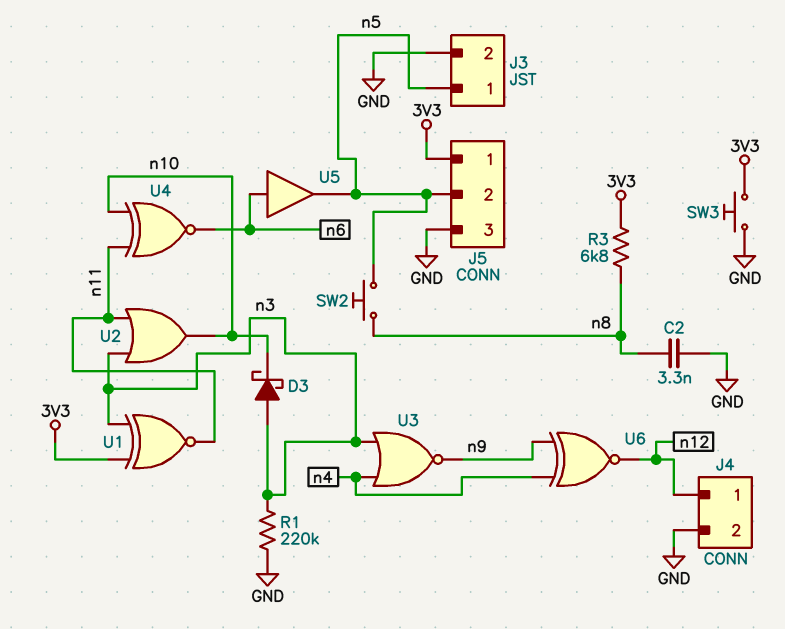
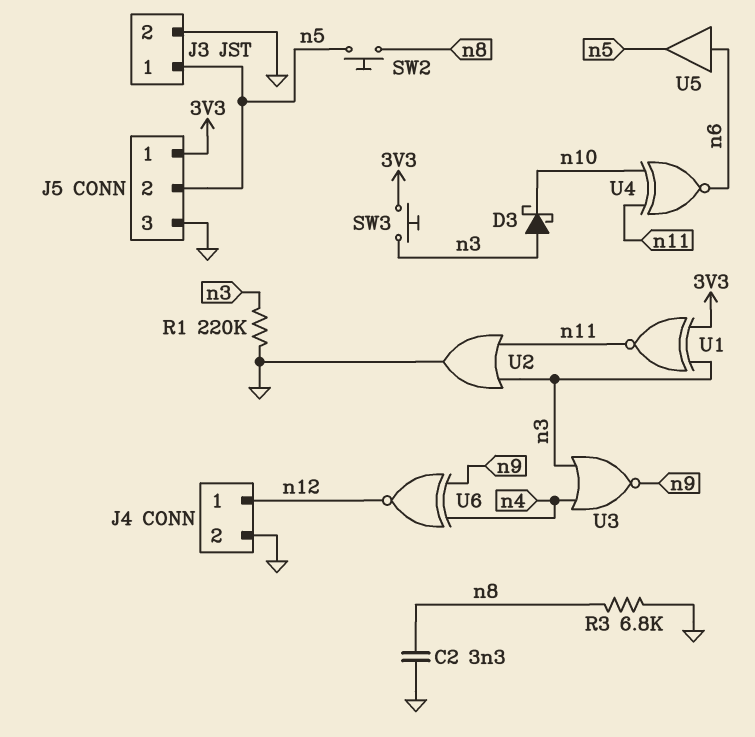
R3: 6.8k (3V3, n8) -> 6.8k (GND, n8)
SW3: button (3V3, GND) -> button (3V3, n3)
U2: OR (in n3, in n11, out n10) -> OR (in n3, in n11, out GND)

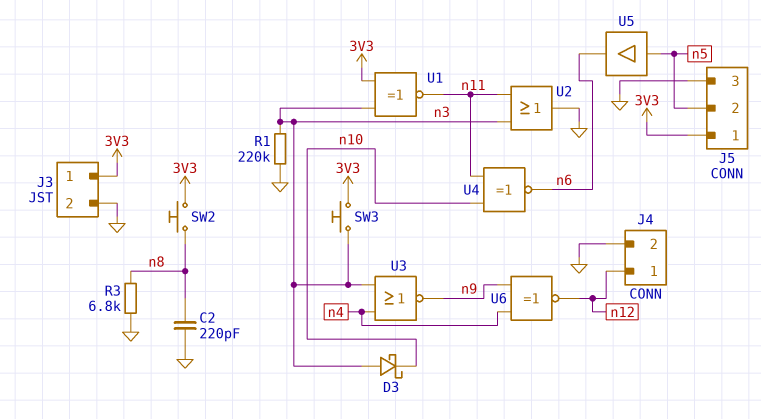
C2: 3.3nF (GND, n8) -> 220pF (GND, n8)
J3 pin 1: n5 -> 3V3
SW2: button (n5, n8) -> button (3V3, n8)
U5: buffer (in n6, out n5) -> buffer (in n5, out n6)

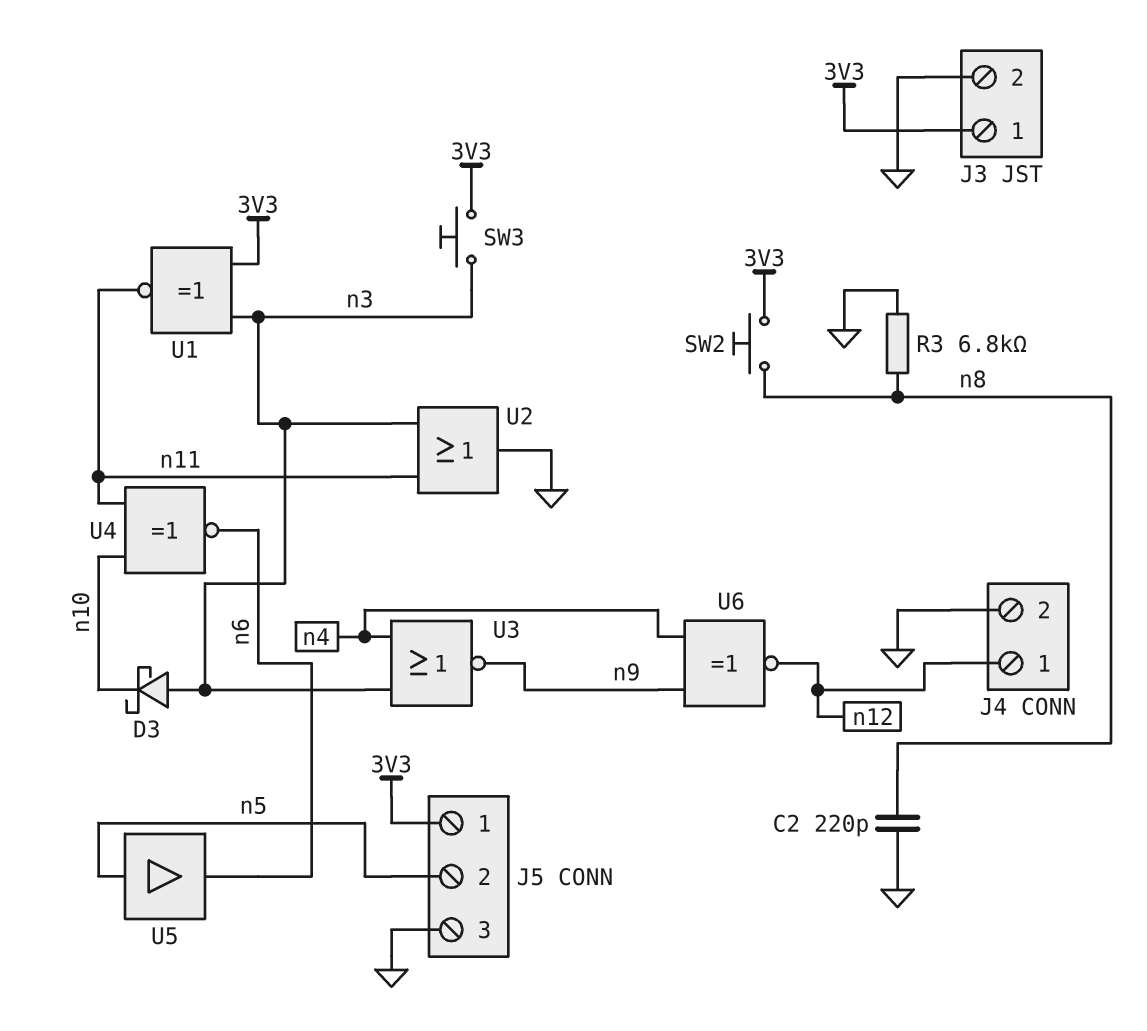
R1: 220k (GND, n3) -> none

